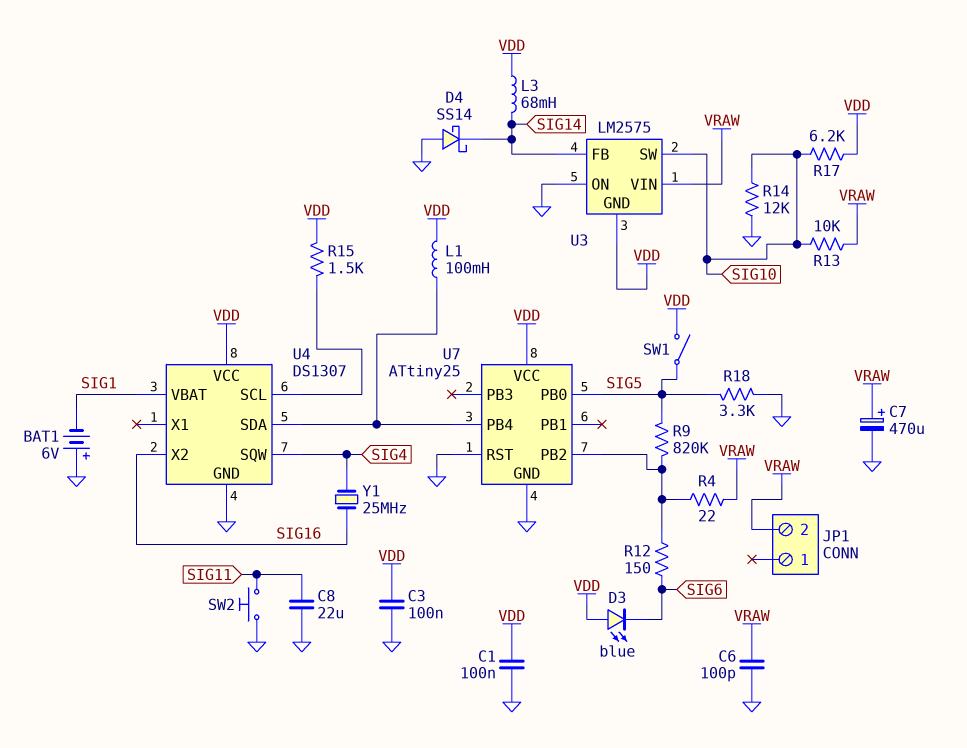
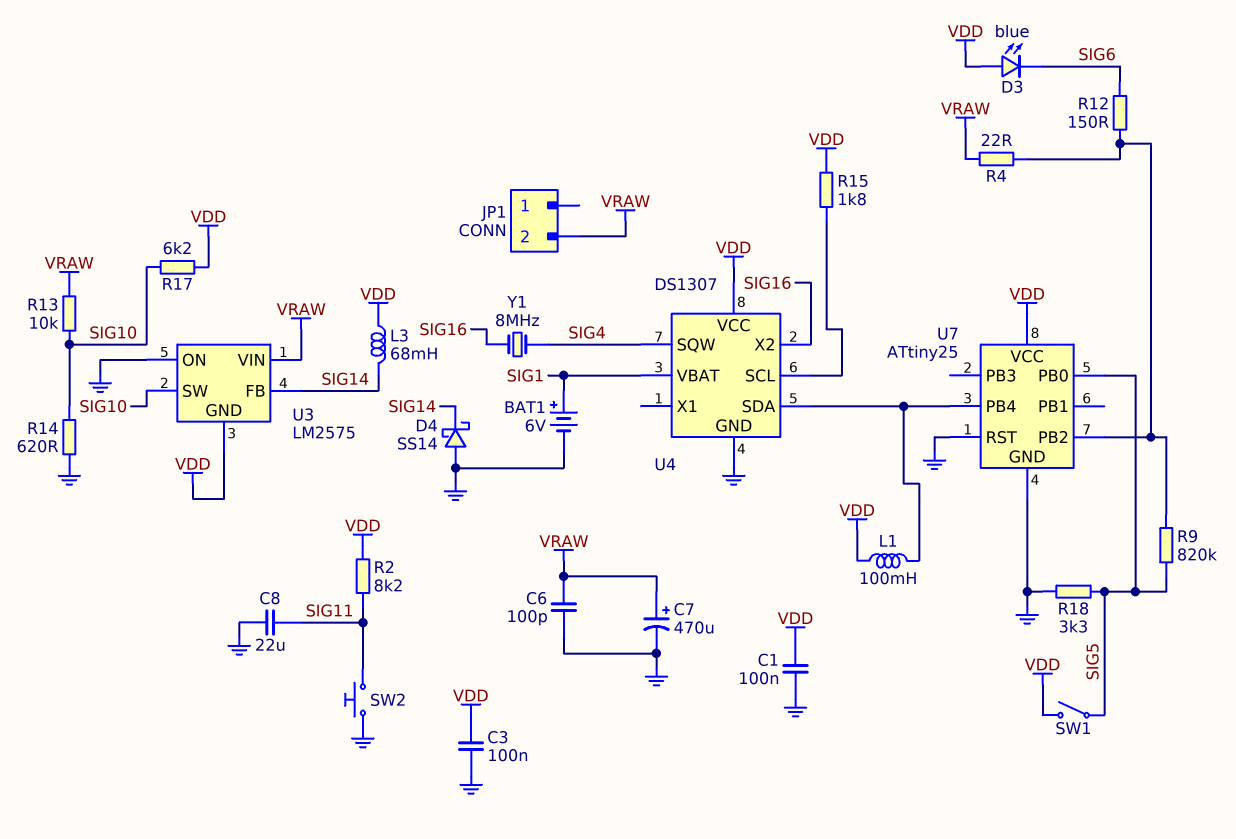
BAT1: 6V (plus GND, minus SIG1) -> 6V (plus SIG1, minus GND)
R2: none -> 8.2k (SIG11, VDD)
R14: 12k (GND, SIG10) -> 620 (GND, SIG10)
R15: 1.5k (U4/SCL, VDD) -> 1.8k (U4/SCL, VDD)
Y1: 25MHz (SIG4, SIG16) -> 8MHz (SIG4, SIG16)

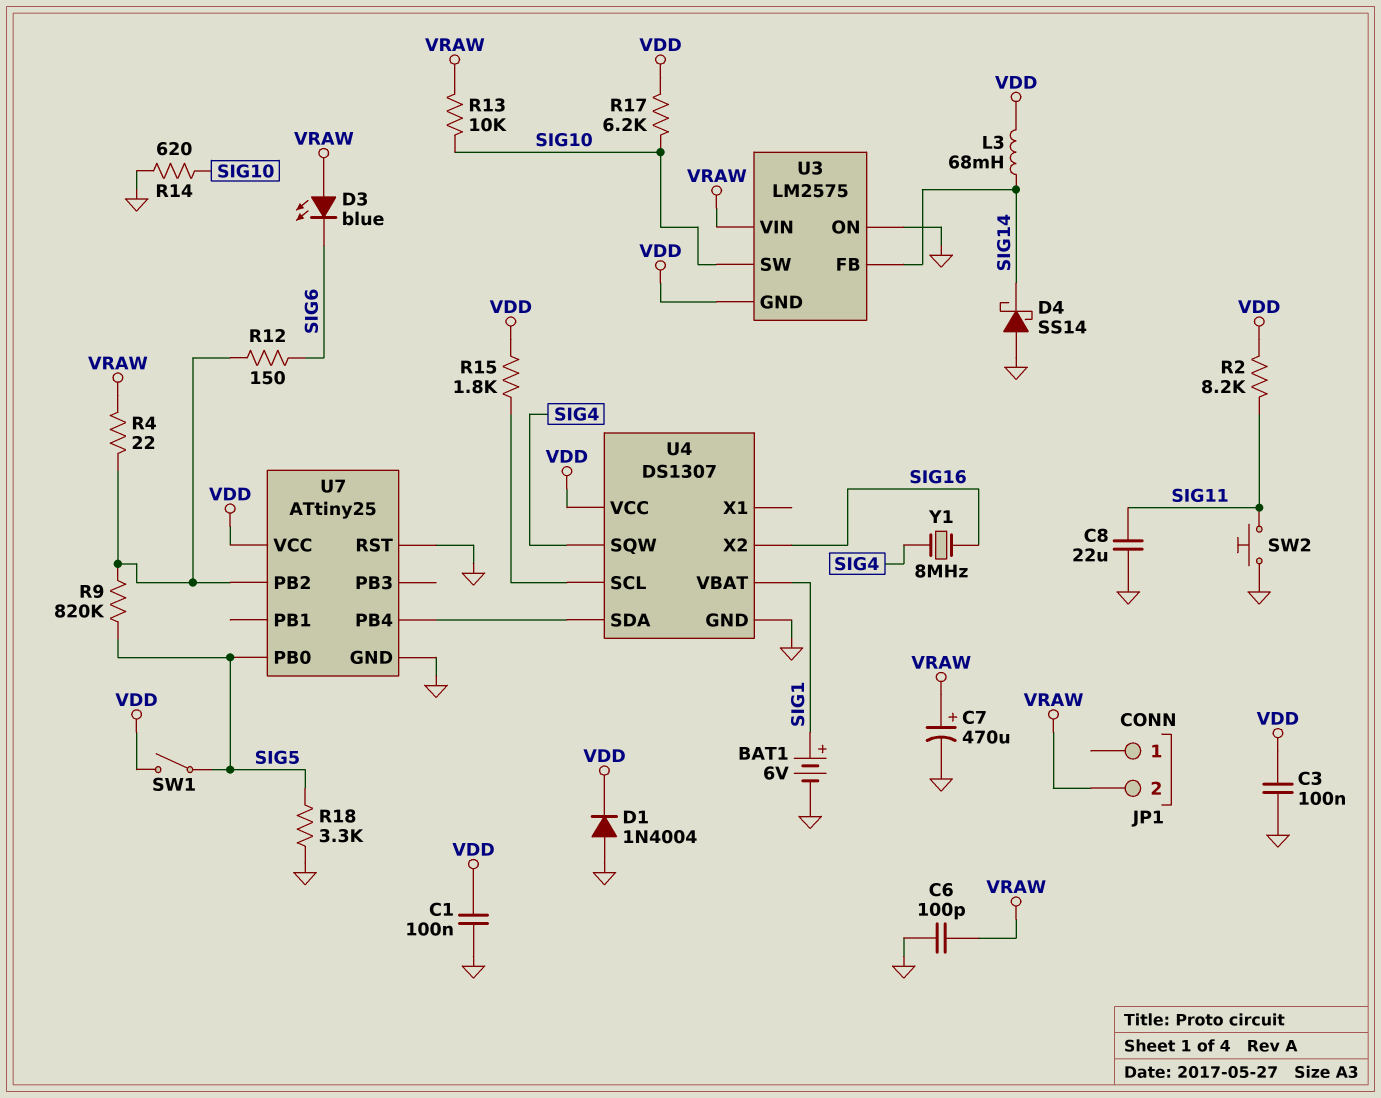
D1: none -> diode 1N4004 (A GND, K VDD)
D3: LED blue (A VDD, K SIG6) -> LED blue (A VRAW, K SIG6)
L1: 100mH (U4/SDA, VDD) -> none

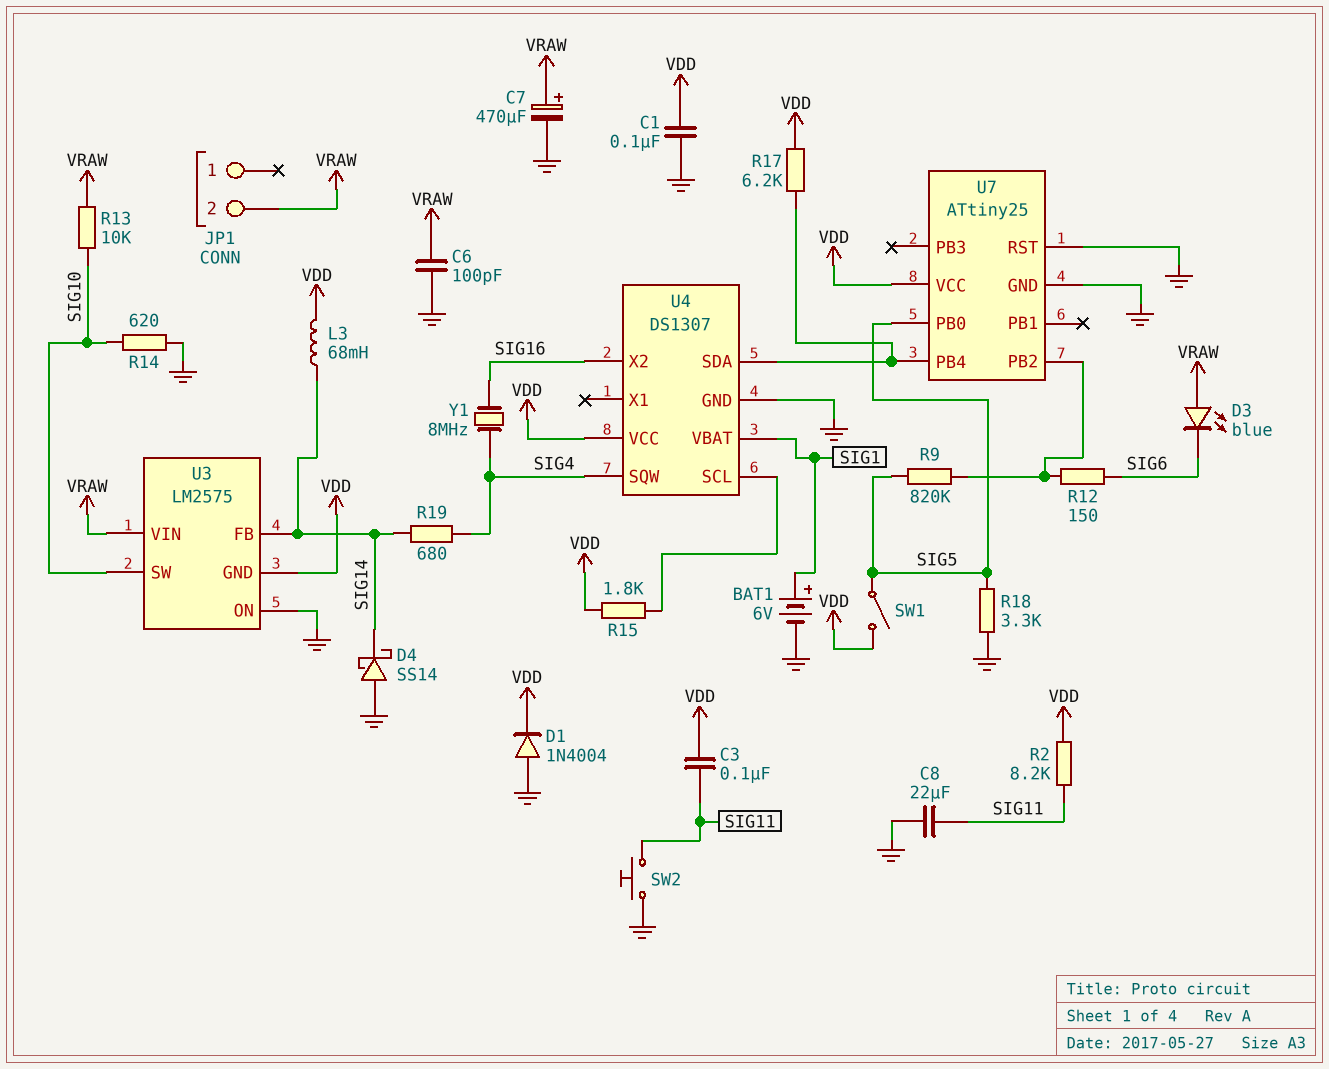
C3: 100nF (GND, VDD) -> 100nF (SIG11, VDD)
R4: 22 (U7/PB2, VRAW) -> none
R17: 6.2k (SIG10, VDD) -> 6.2k (U4/SDA, VDD)
R19: none -> 680 (SIG4, SIG14)

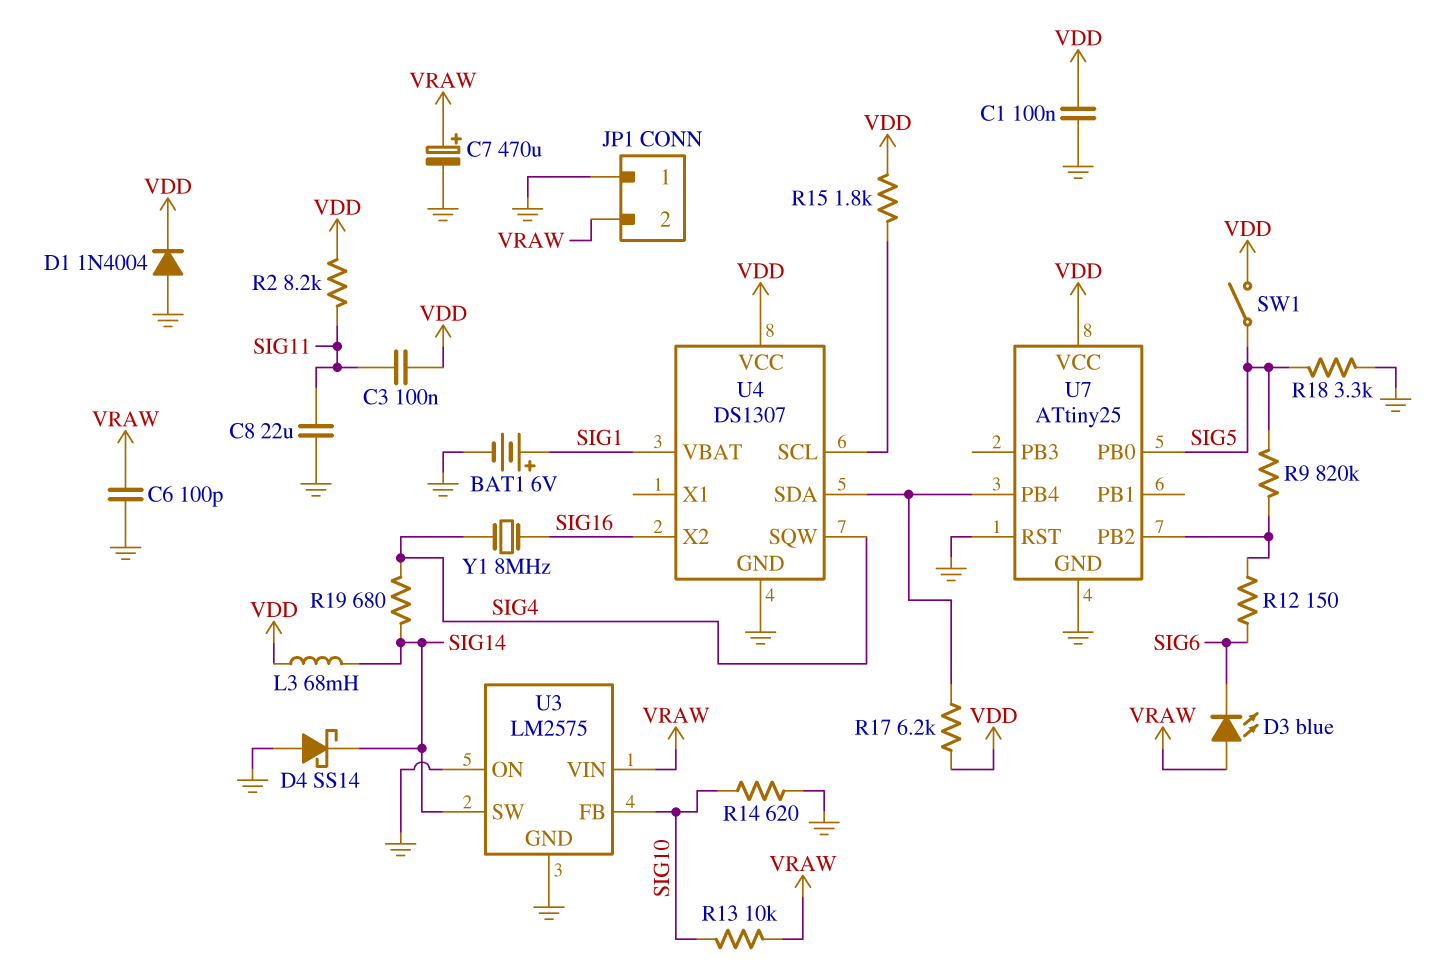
JP1 pin 1: none -> GND
SW2: button (GND, SIG11) -> none
U3 pin FB: SIG14 -> SIG10
U3 pin GND: VDD -> GND
U3 pin SW: SIG10 -> SIG14

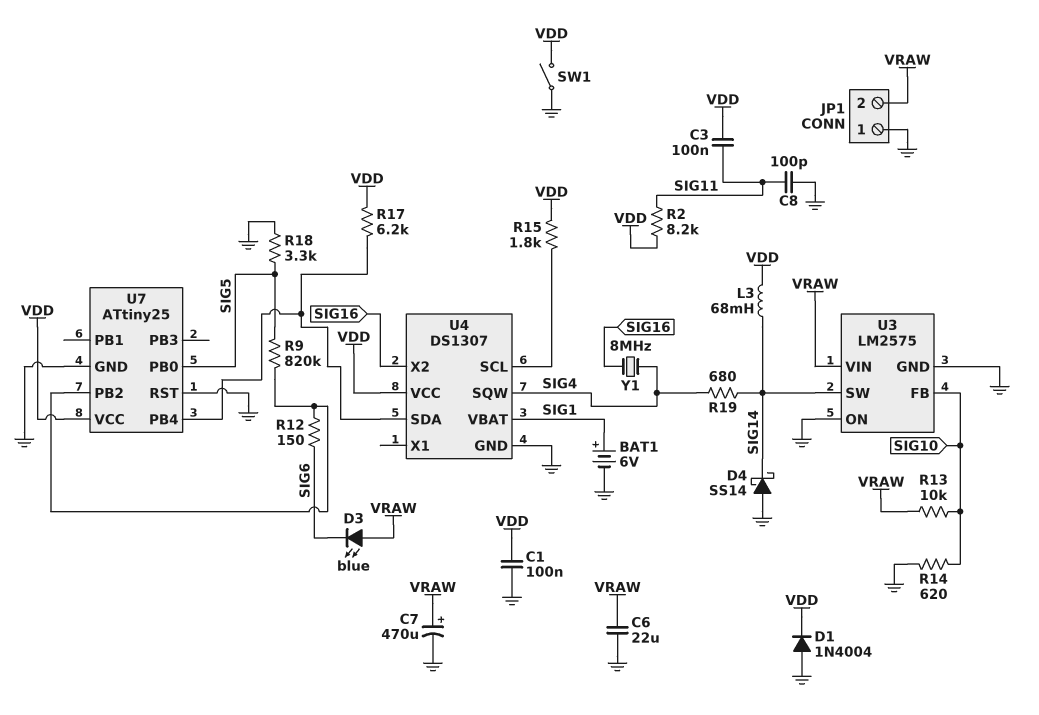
C6: 100pF (GND, VRAW) -> 22uF (GND, VRAW)
C8: 22uF (GND, SIG11) -> 100pF (GND, SIG11)
SW1: switch (SIG5, VDD) -> switch (GND, VDD)

